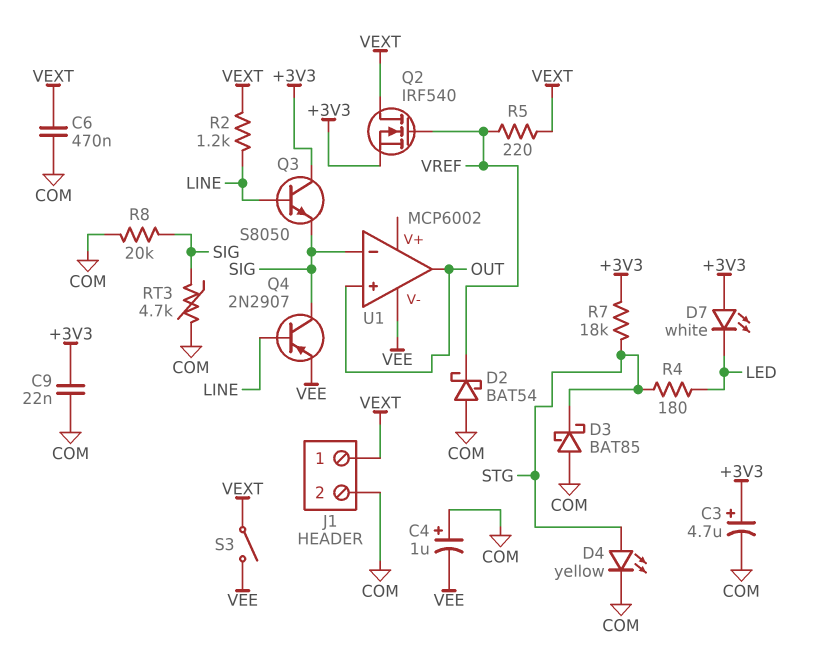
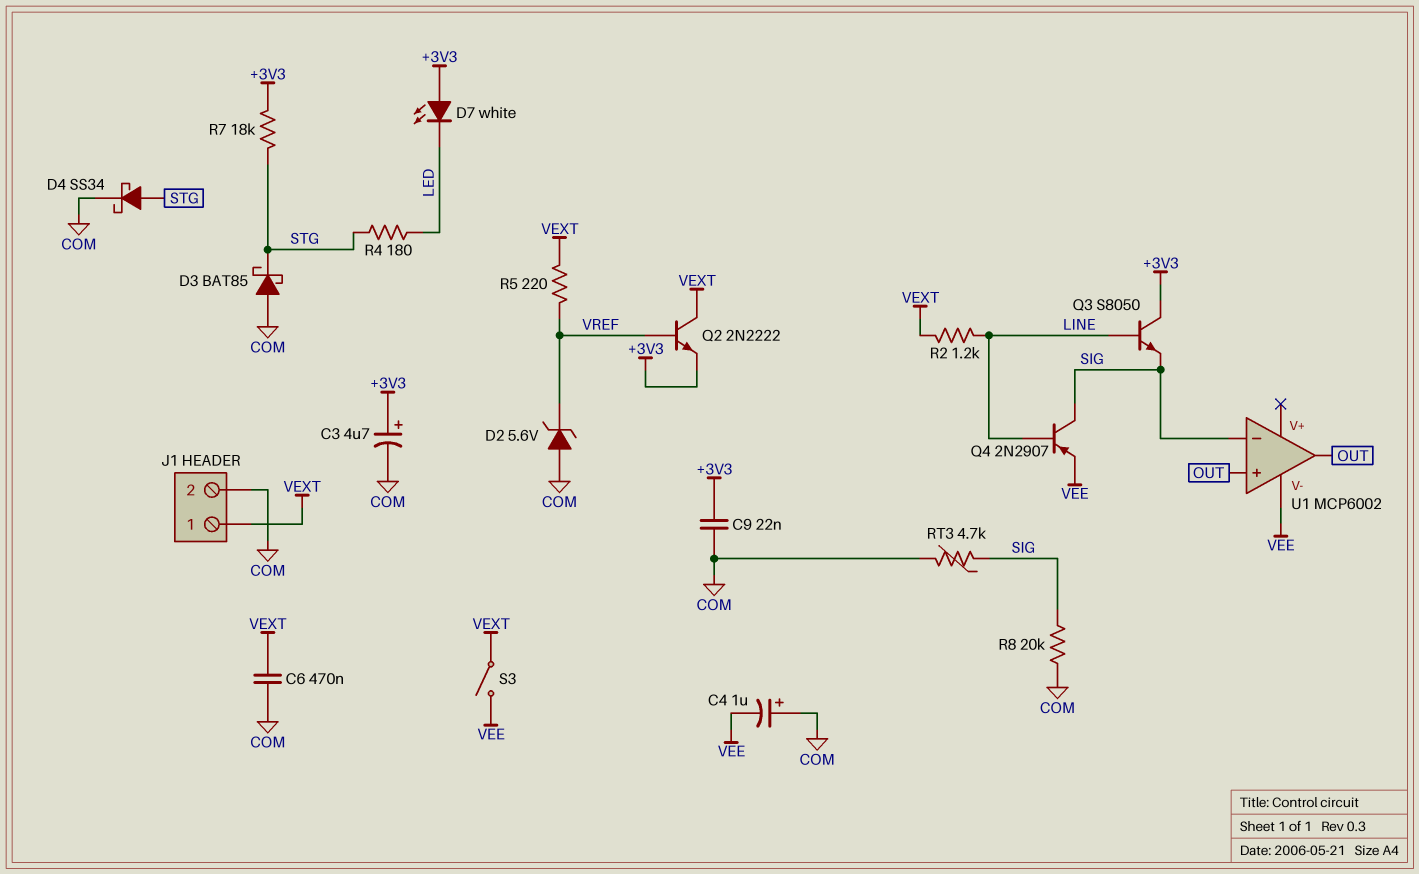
D2: schottky BAT54 (A COM, K VREF) -> zener 5.6V (A COM, K VREF)
D4: LED yellow (A STG, K COM) -> schottky SS34 (A STG, K COM)
Q2: NMOS IRF540 (G VREF, D VEXT, S +3V3) -> NPN 2N2222 (B VREF, C VEXT, E +3V3)

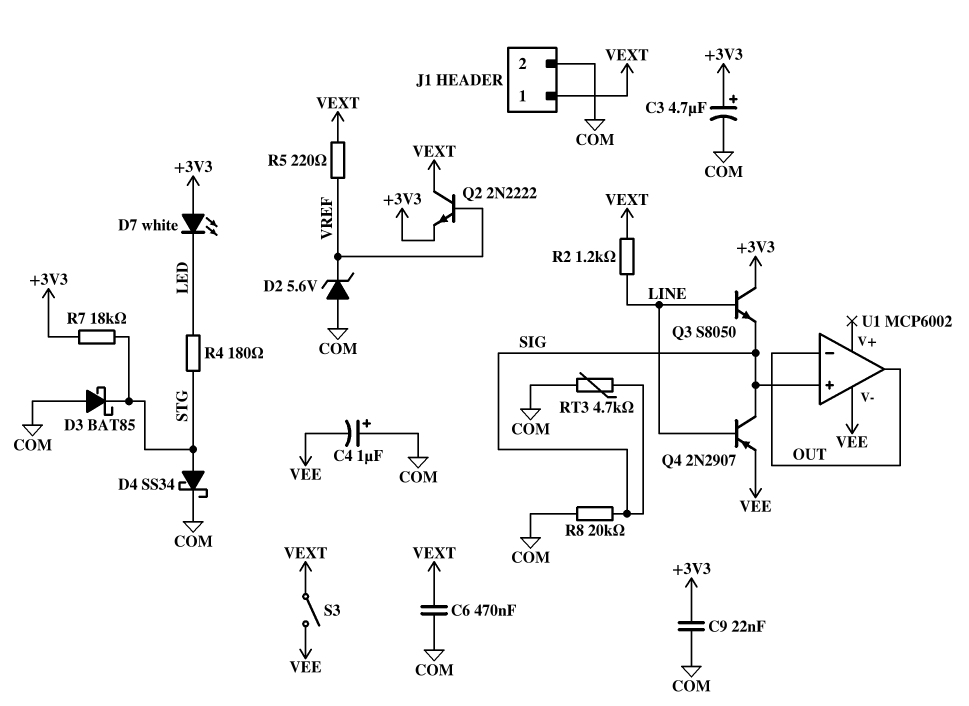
U1 pin in+: OUT -> SIG
U1 pin in-: SIG -> OUT

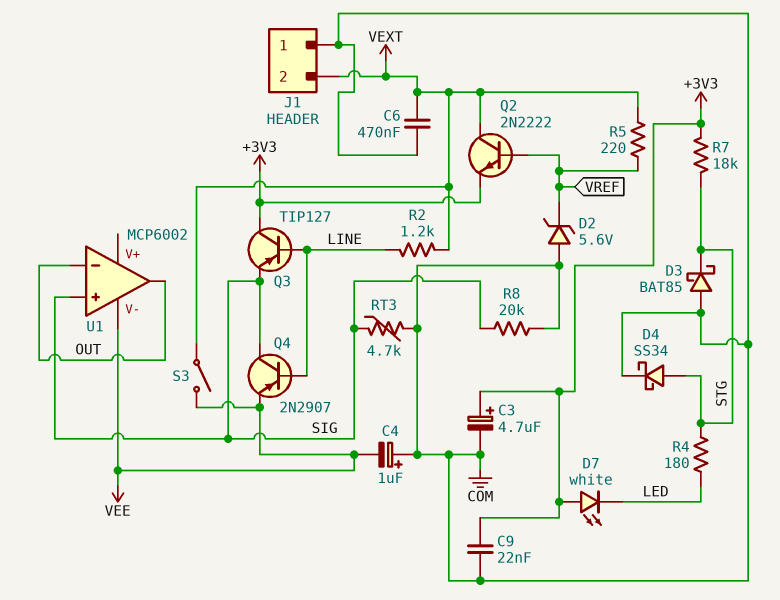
J1 pin 1: VEXT -> COM
J1 pin 2: COM -> VEXT
Q3: NPN S8050 (B LINE, C +3V3, E SIG) -> PNP TIP127 (B LINE, C +3V3, E SIG)

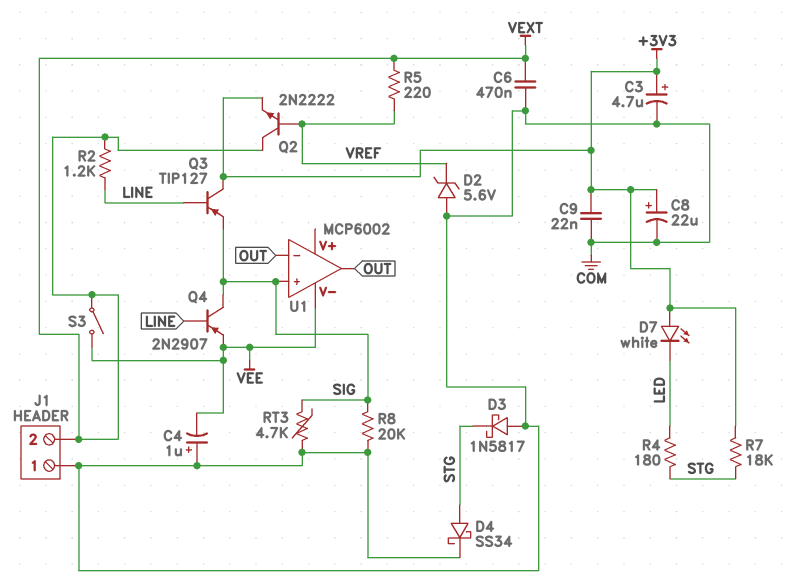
C8: none -> 22uF (plus +3V3, minus COM)
D3: schottky BAT85 (A COM, K STG) -> schottky 1N5817 (A COM, K STG)

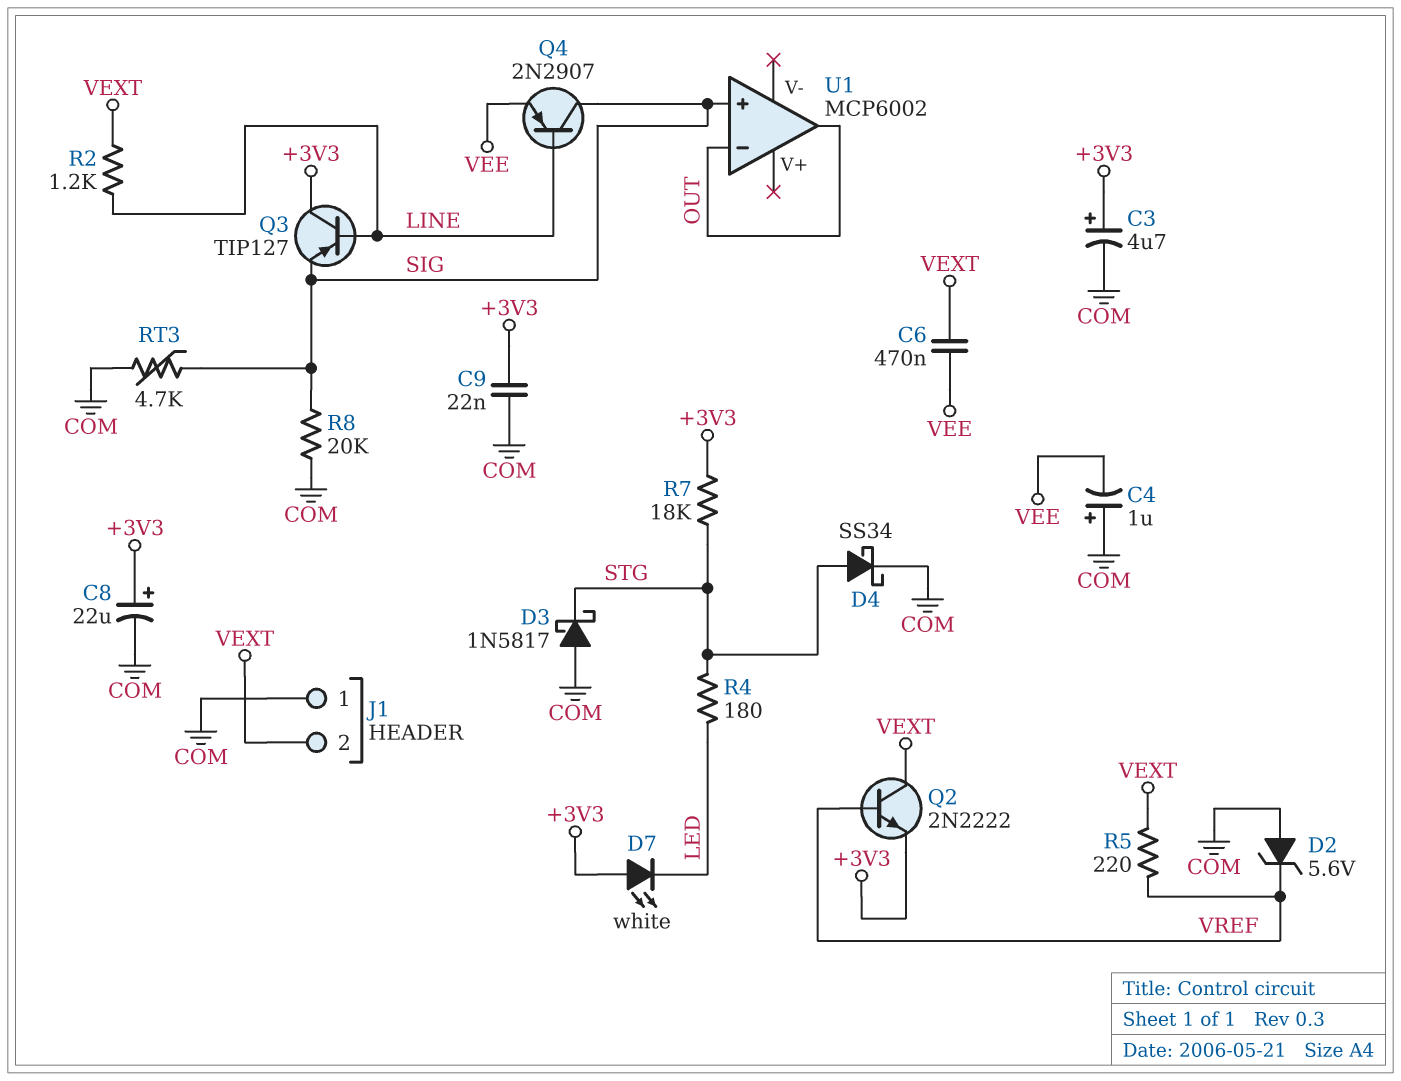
C6: 470nF (COM, VEXT) -> 470nF (VEE, VEXT)
S3: switch (VEE, VEXT) -> none
U1 pin V-: VEE -> none

